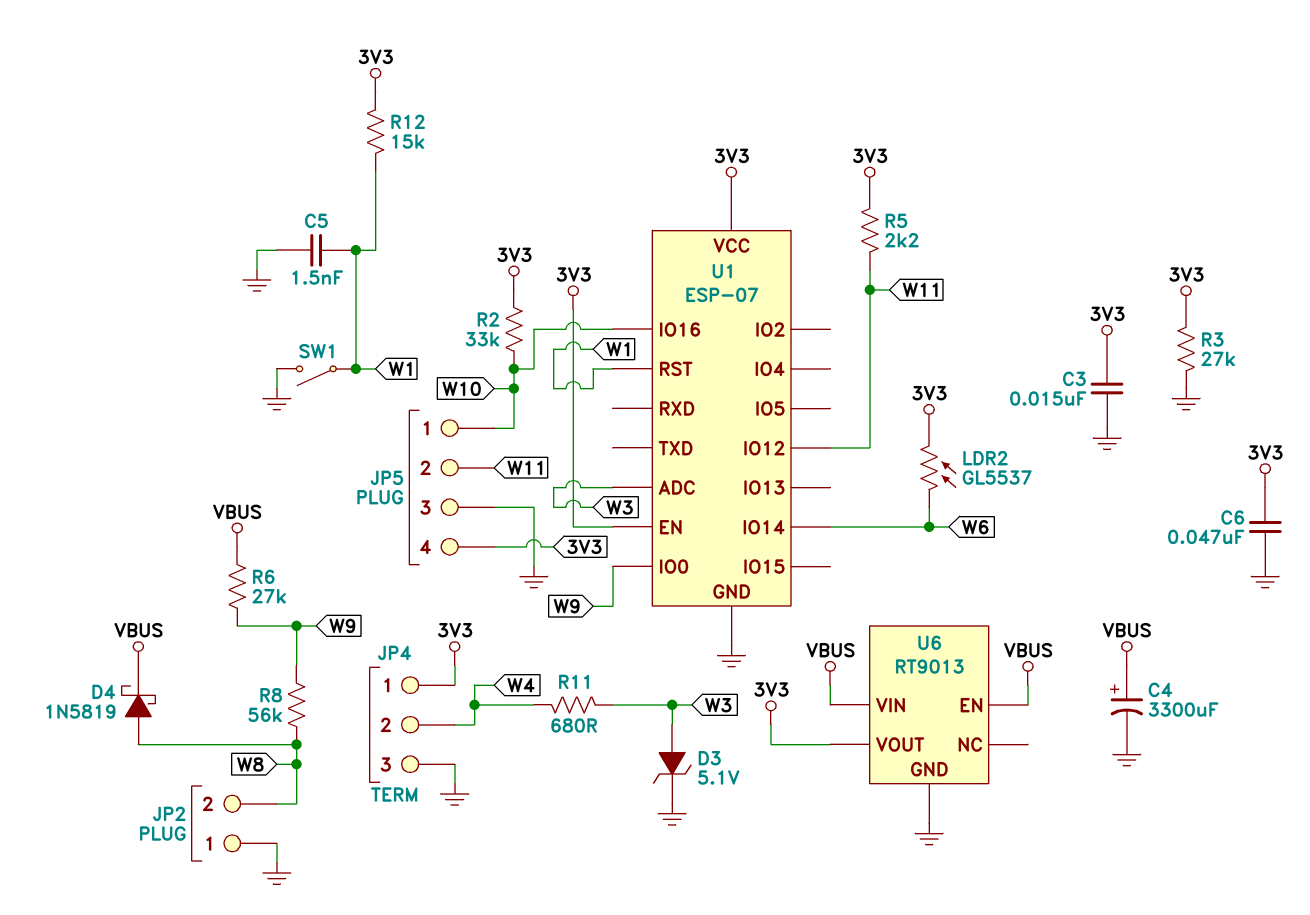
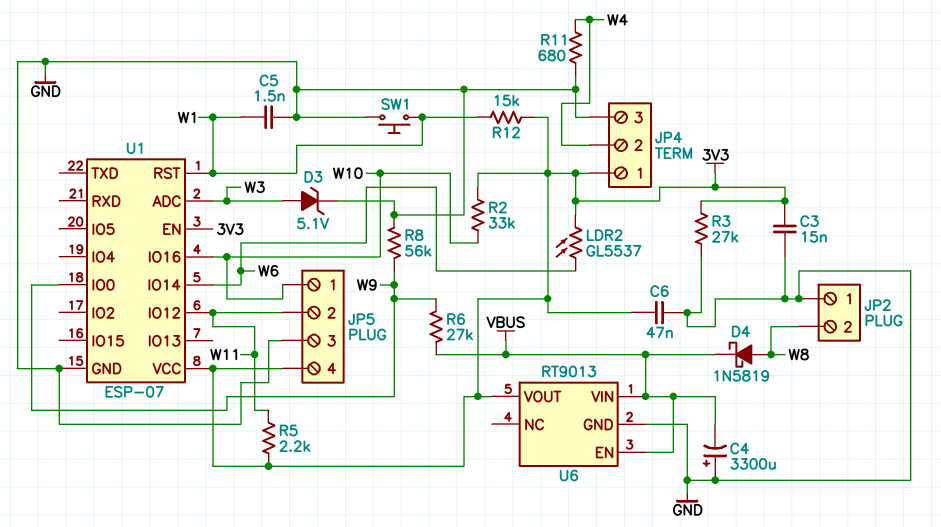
C4: 3300uF (plus VBUS, minus GND) -> 3300uF (plus GND, minus VBUS)
R8: 56k (W8, W9) -> 56k (GND, W9)
R11: 680 (W3, W4) -> 680 (GND, W4)
SW1: switch (GND, W1) -> button (GND, W1)

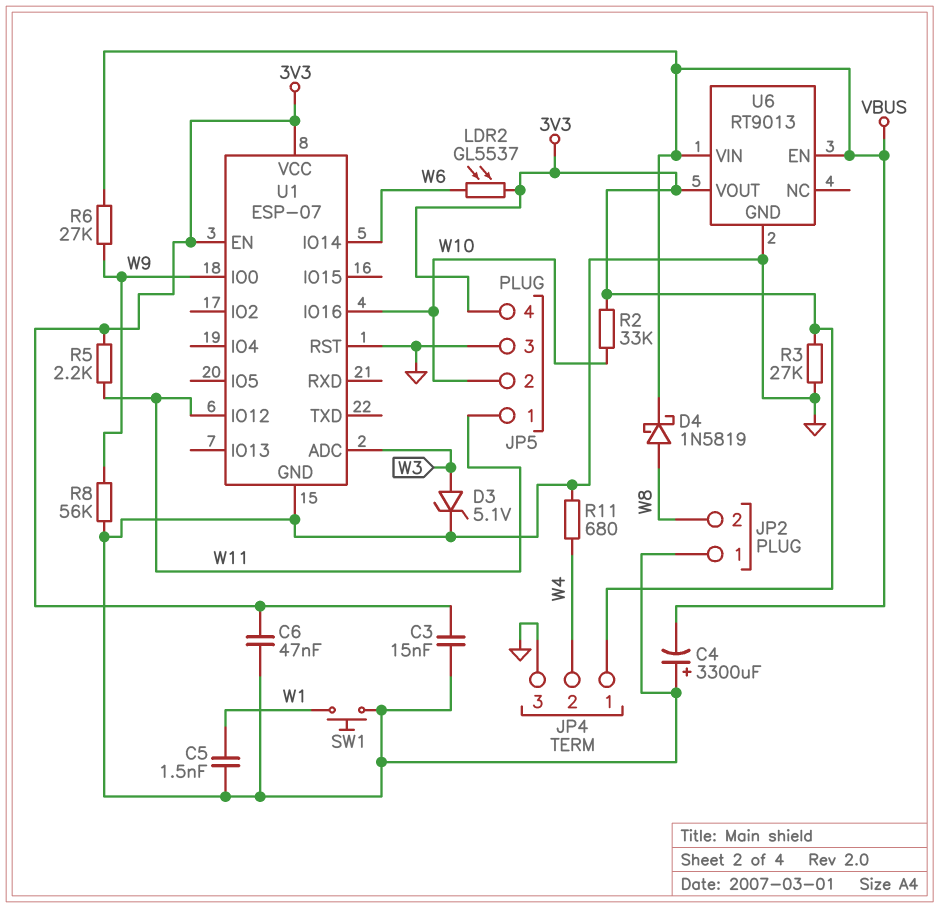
JP5 pin 1: W10 -> W11
JP5 pin 2: W11 -> W10
R12: 15k (3V3, W1) -> none
U1 pin RST: W1 -> GND

